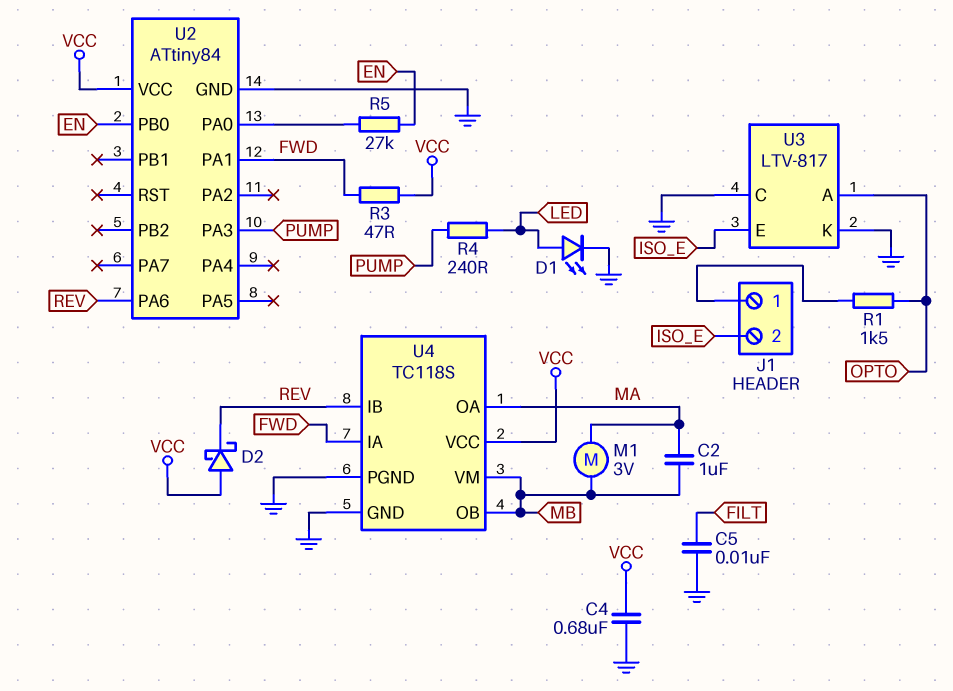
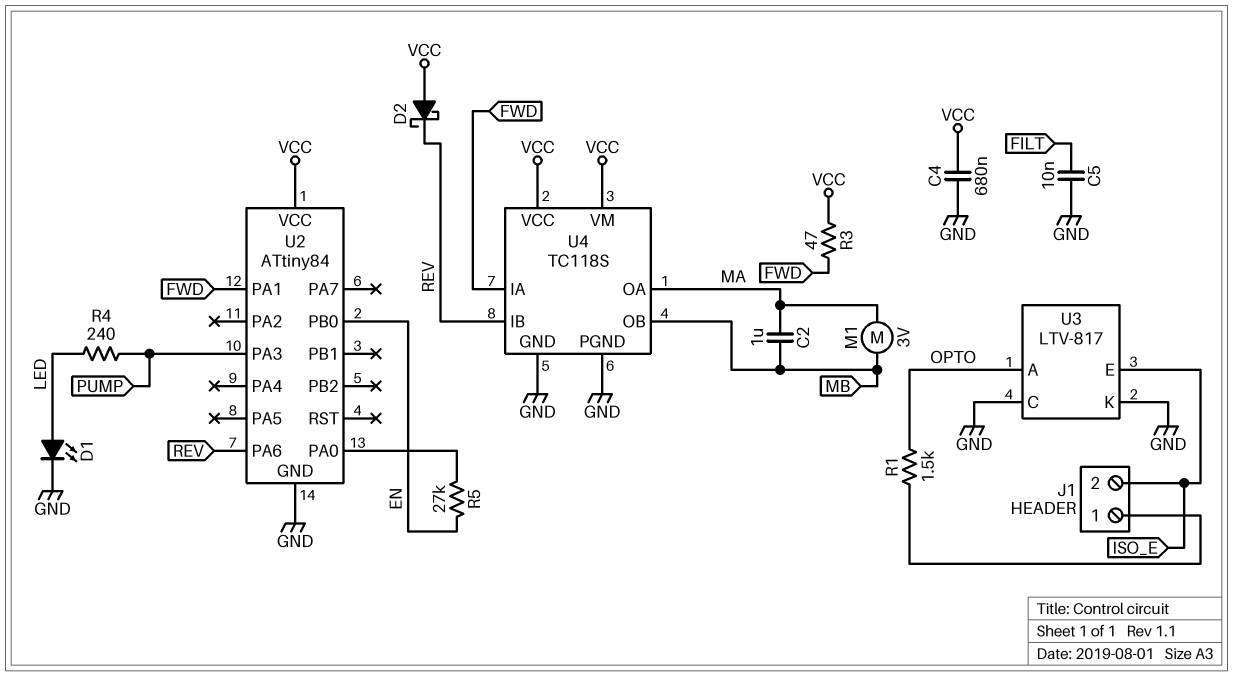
U4 pin VM: MB -> VCC

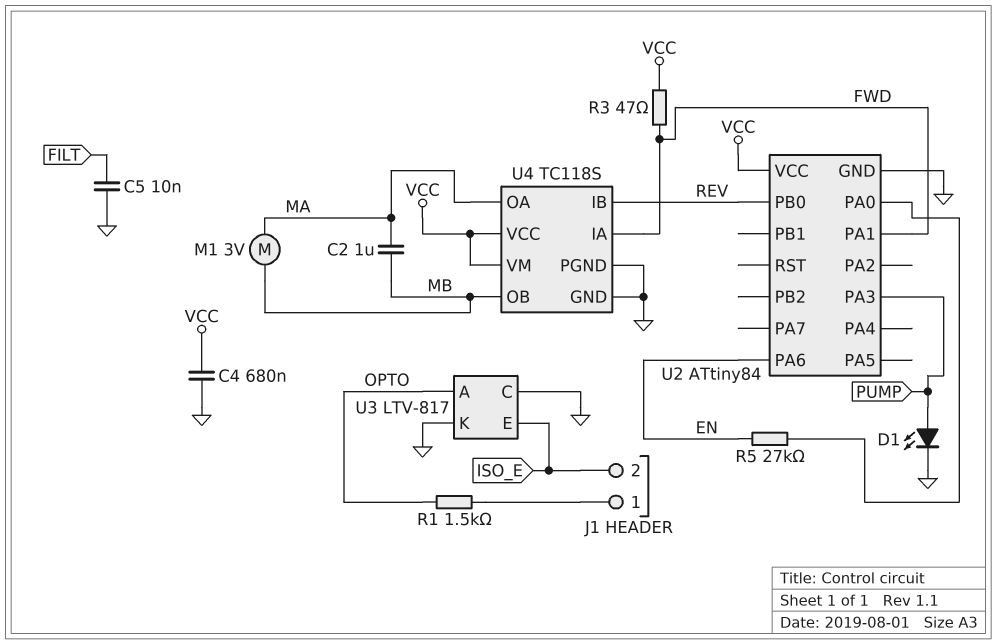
D1: LED (A LED, K GND) -> LED (A PUMP, K GND)
D2: schottky (A VCC, K REV) -> none
R4: 240 (LED, PUMP) -> none
U2 pin PA6: REV -> EN
U2 pin PB0: EN -> REV

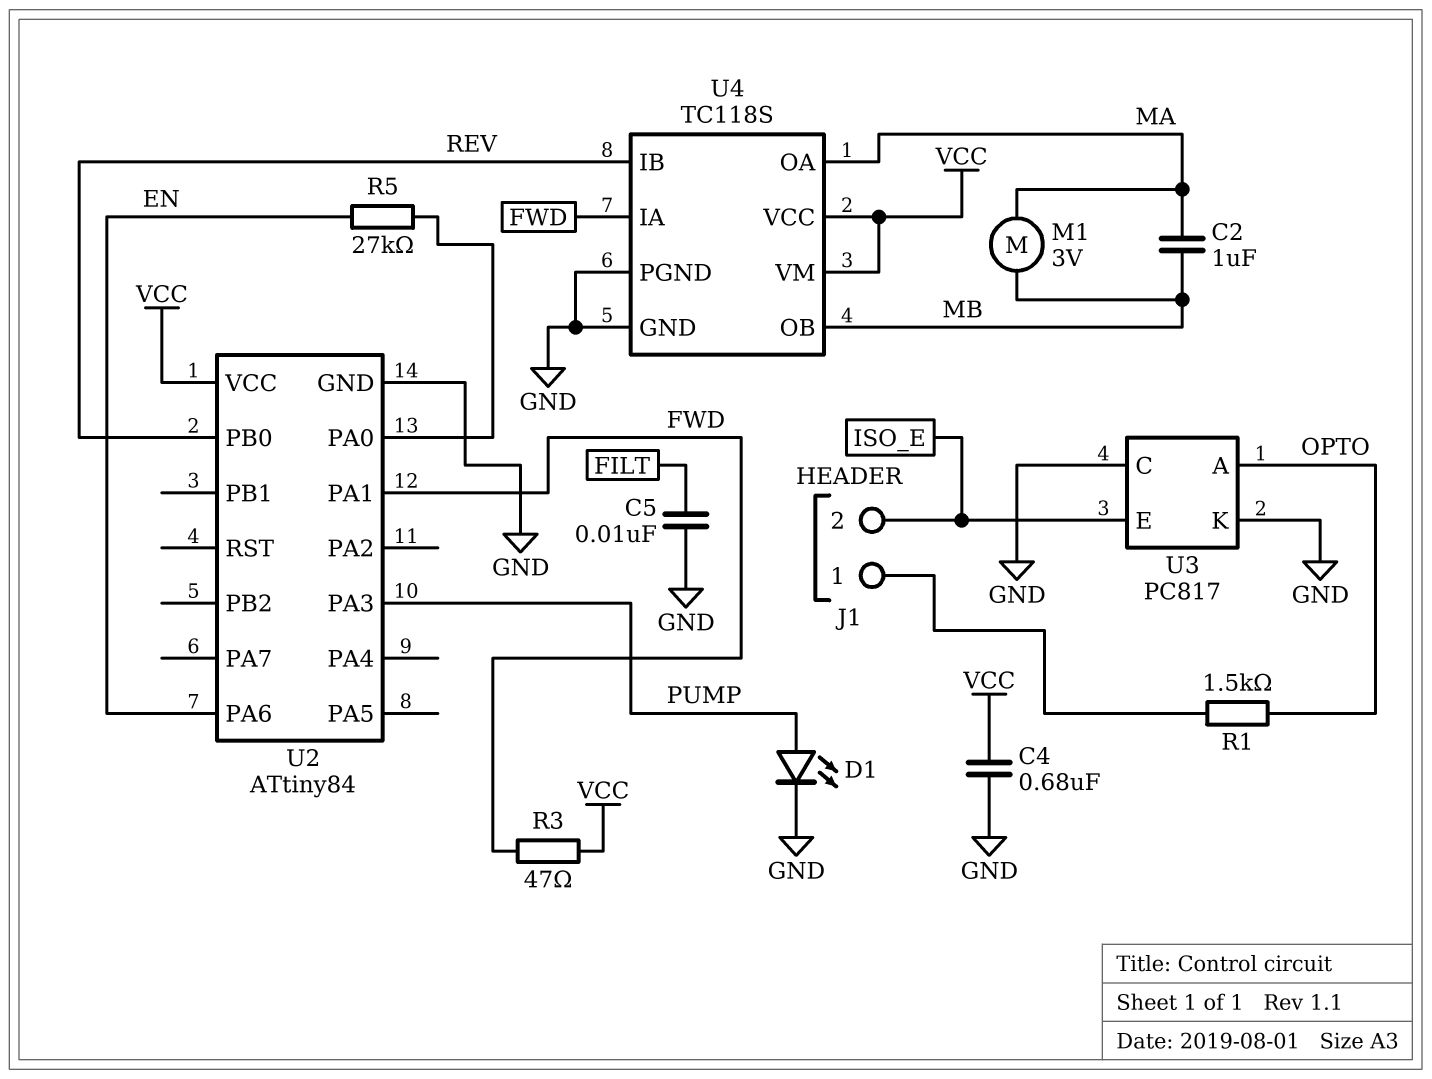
U3: LTV-817 -> PC817

